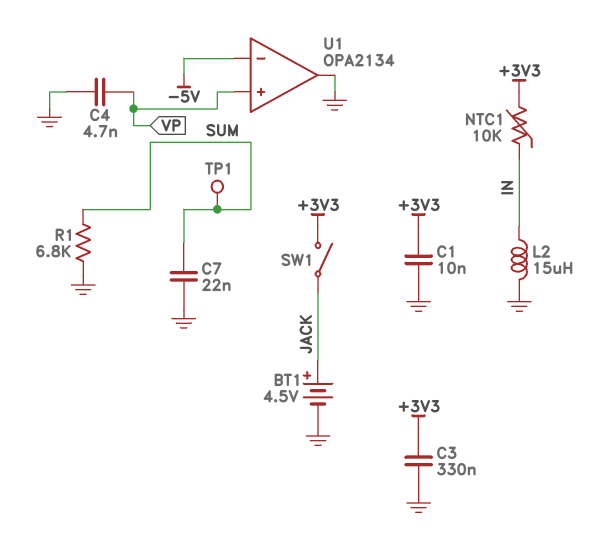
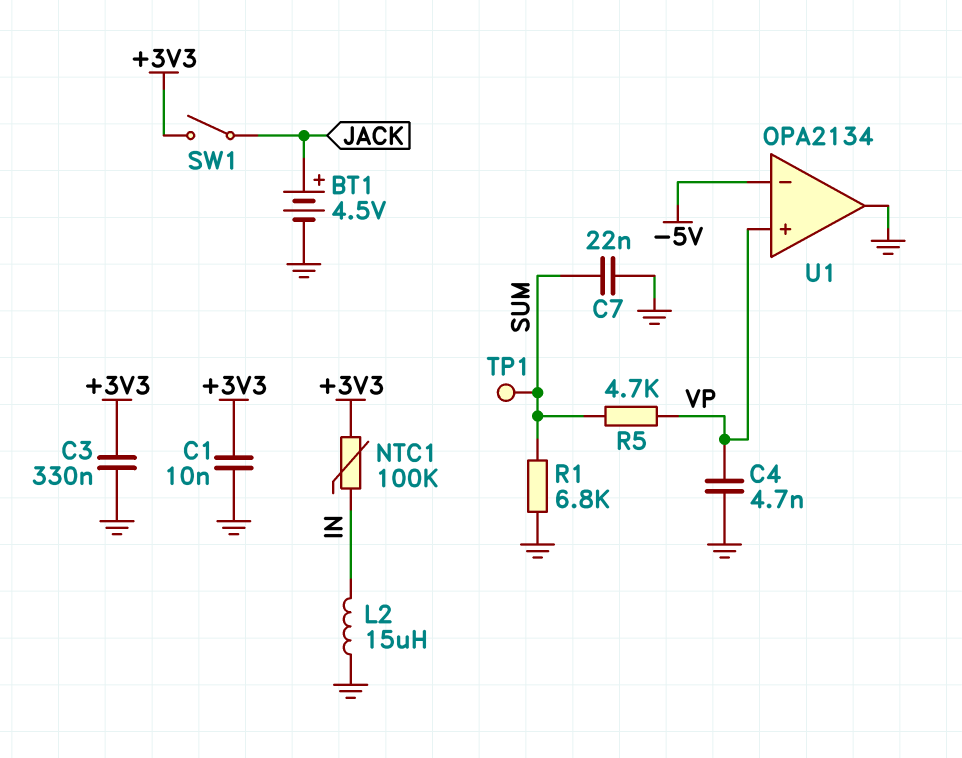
NTC1: 10k (+3V3, IN) -> 100k (+3V3, IN)
R5: none -> 4.7k (SUM, VP)

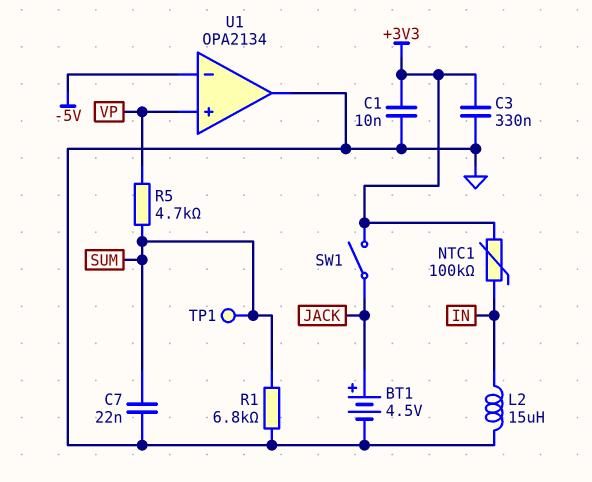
C4: 4.7nF (GND, VP) -> none

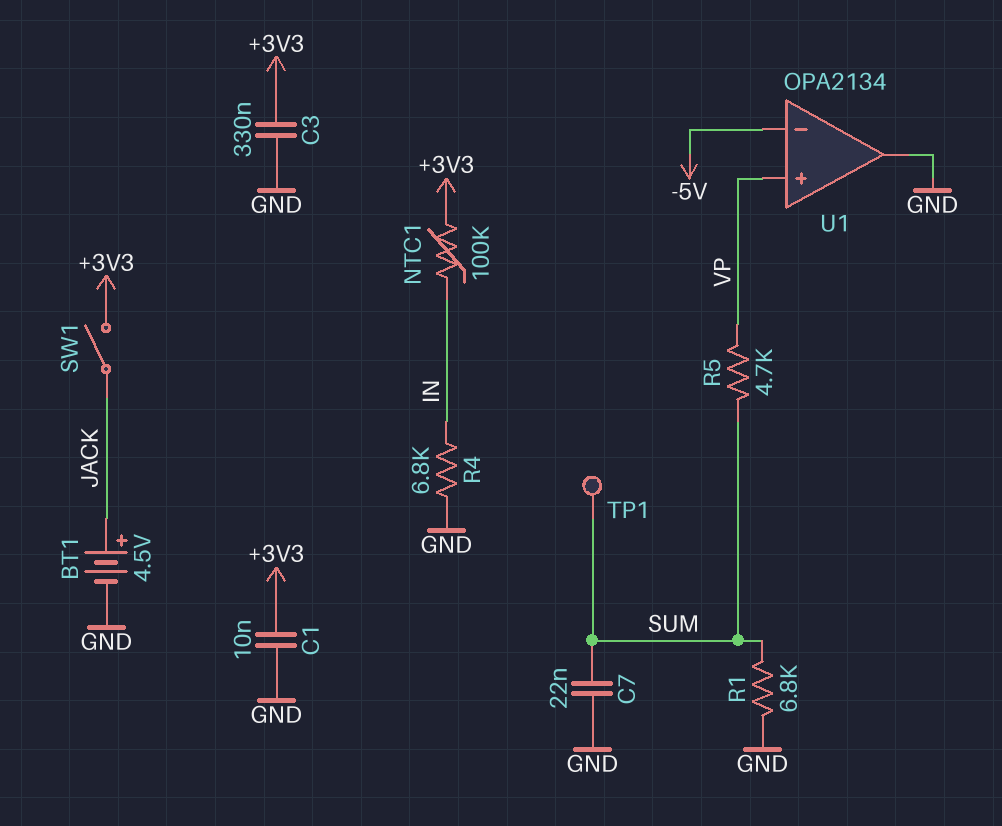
L2: 15uH (GND, IN) -> none
R4: none -> 6.8k (GND, IN)

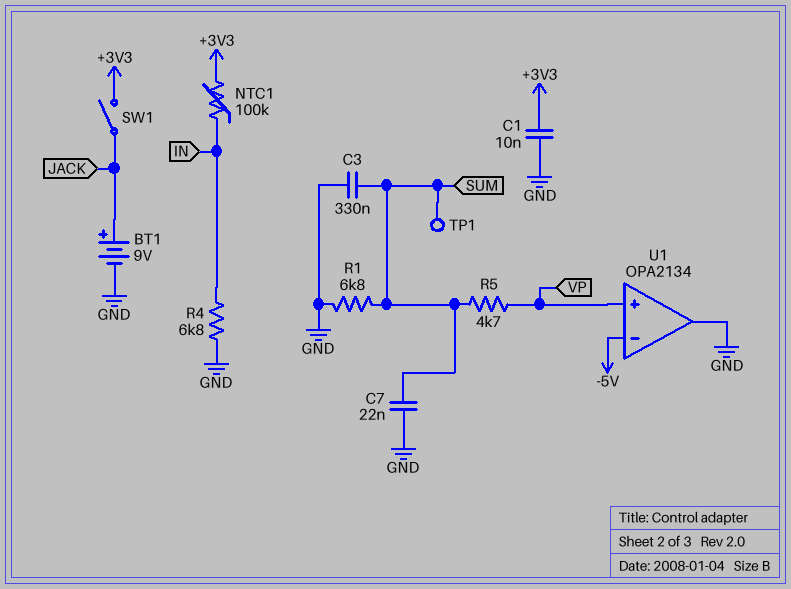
BT1: 4.5V (plus JACK, minus GND) -> 9V (plus JACK, minus GND)
C3: 330nF (+3V3, GND) -> 330nF (GND, SUM)

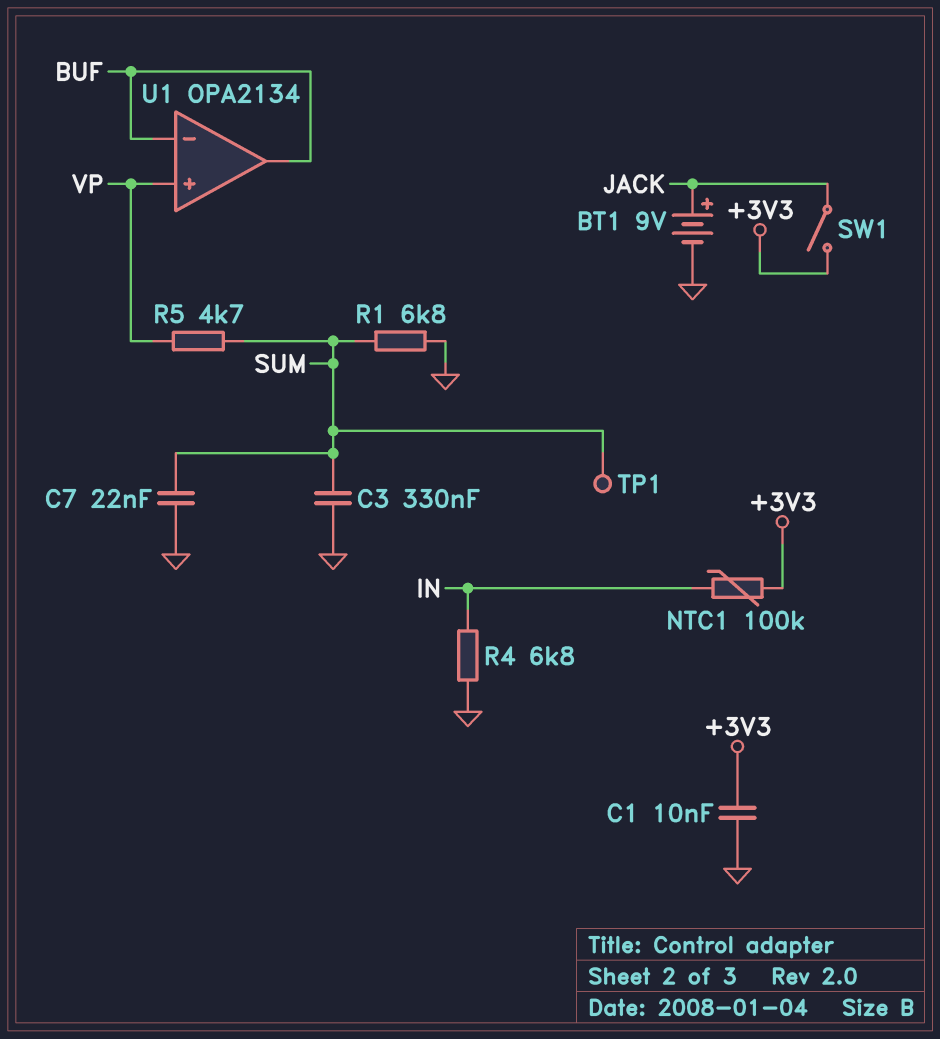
U1 pin in-: -5V -> BUF
U1 pin out: GND -> BUF

